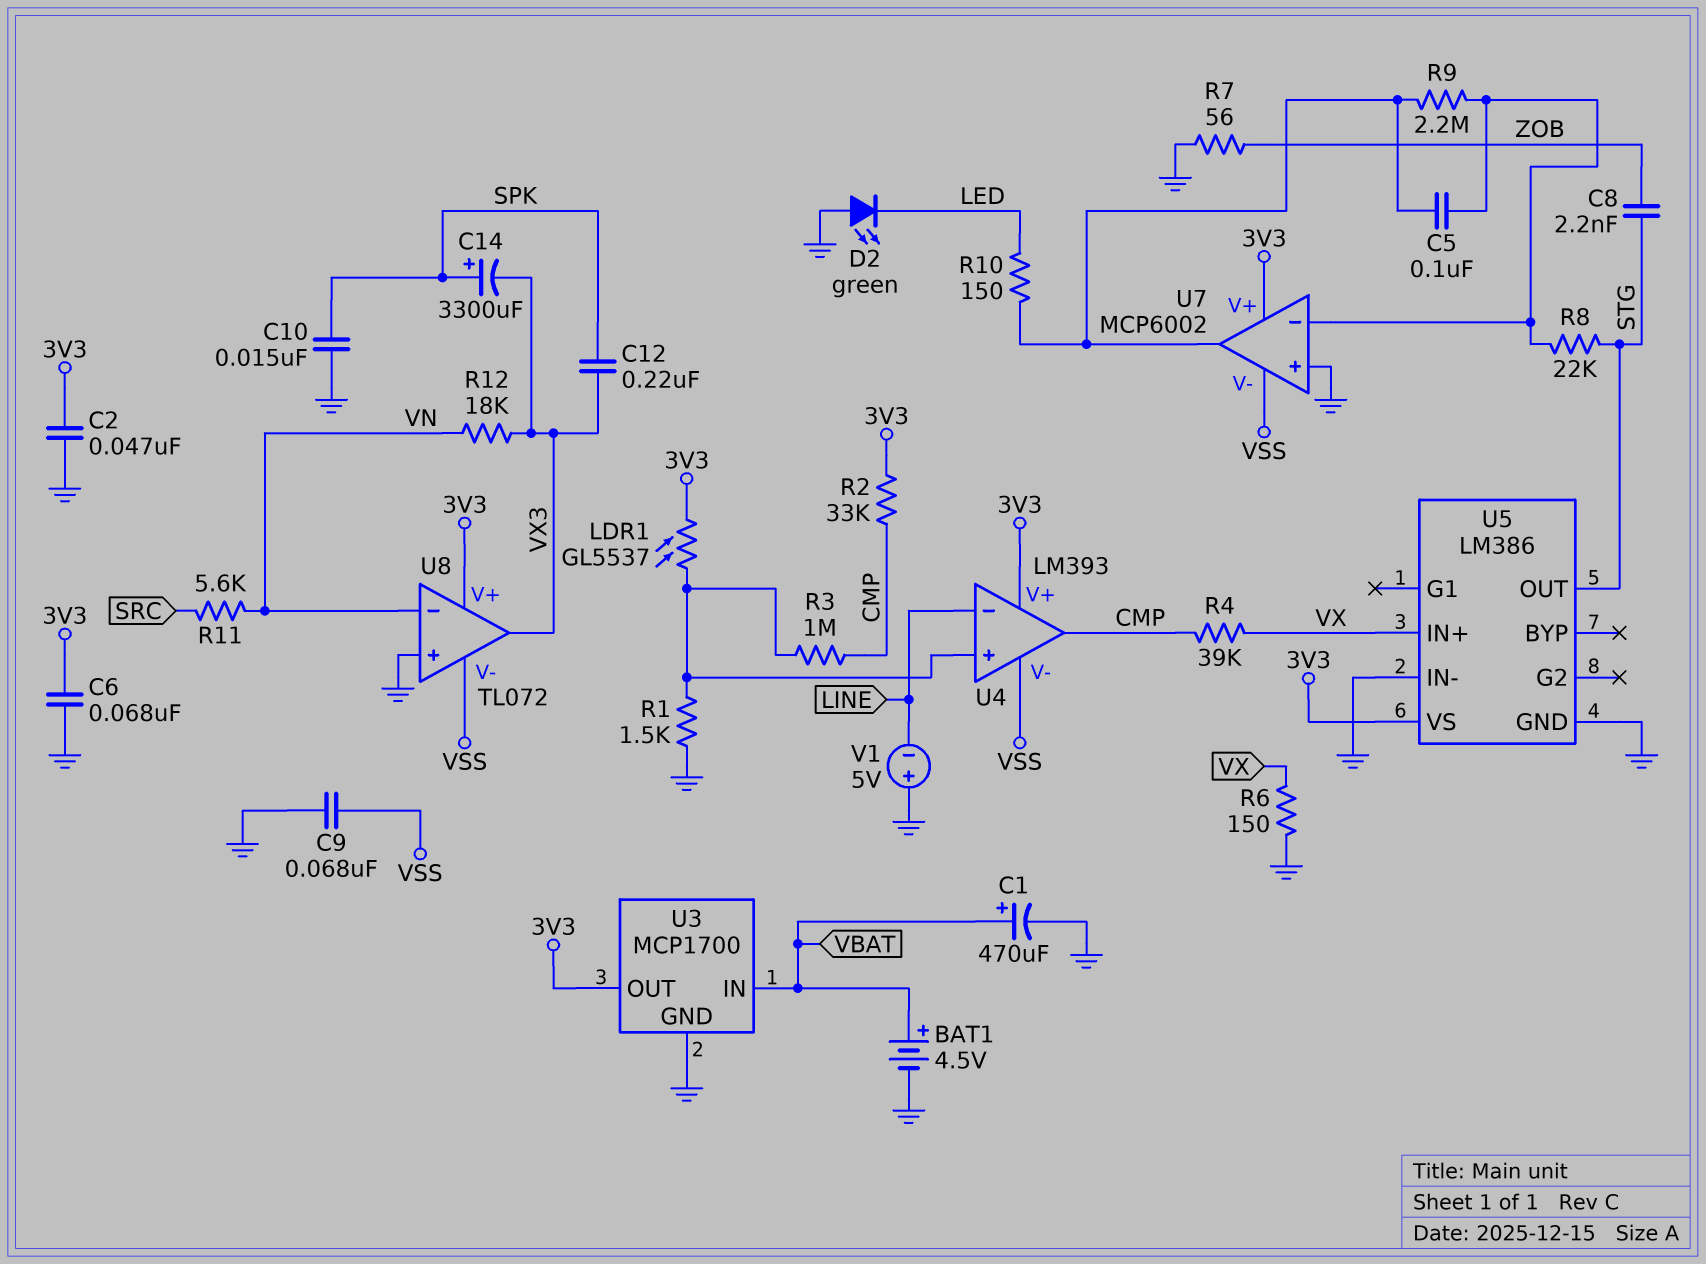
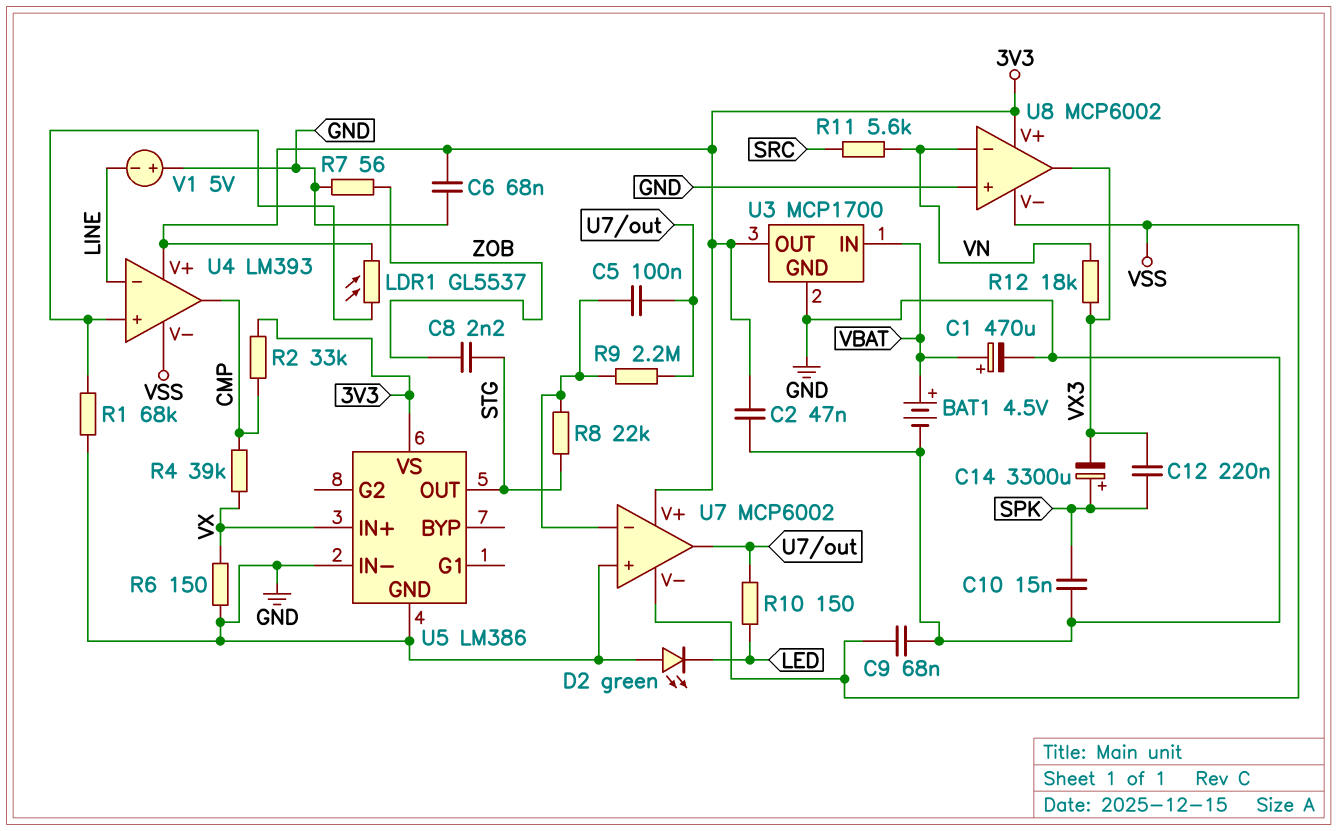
R1: 1.5k (GND, U4/in+) -> 68k (GND, U4/in+)
R3: 1M (CMP, U4/in+) -> none
U8: TL072 -> MCP6002

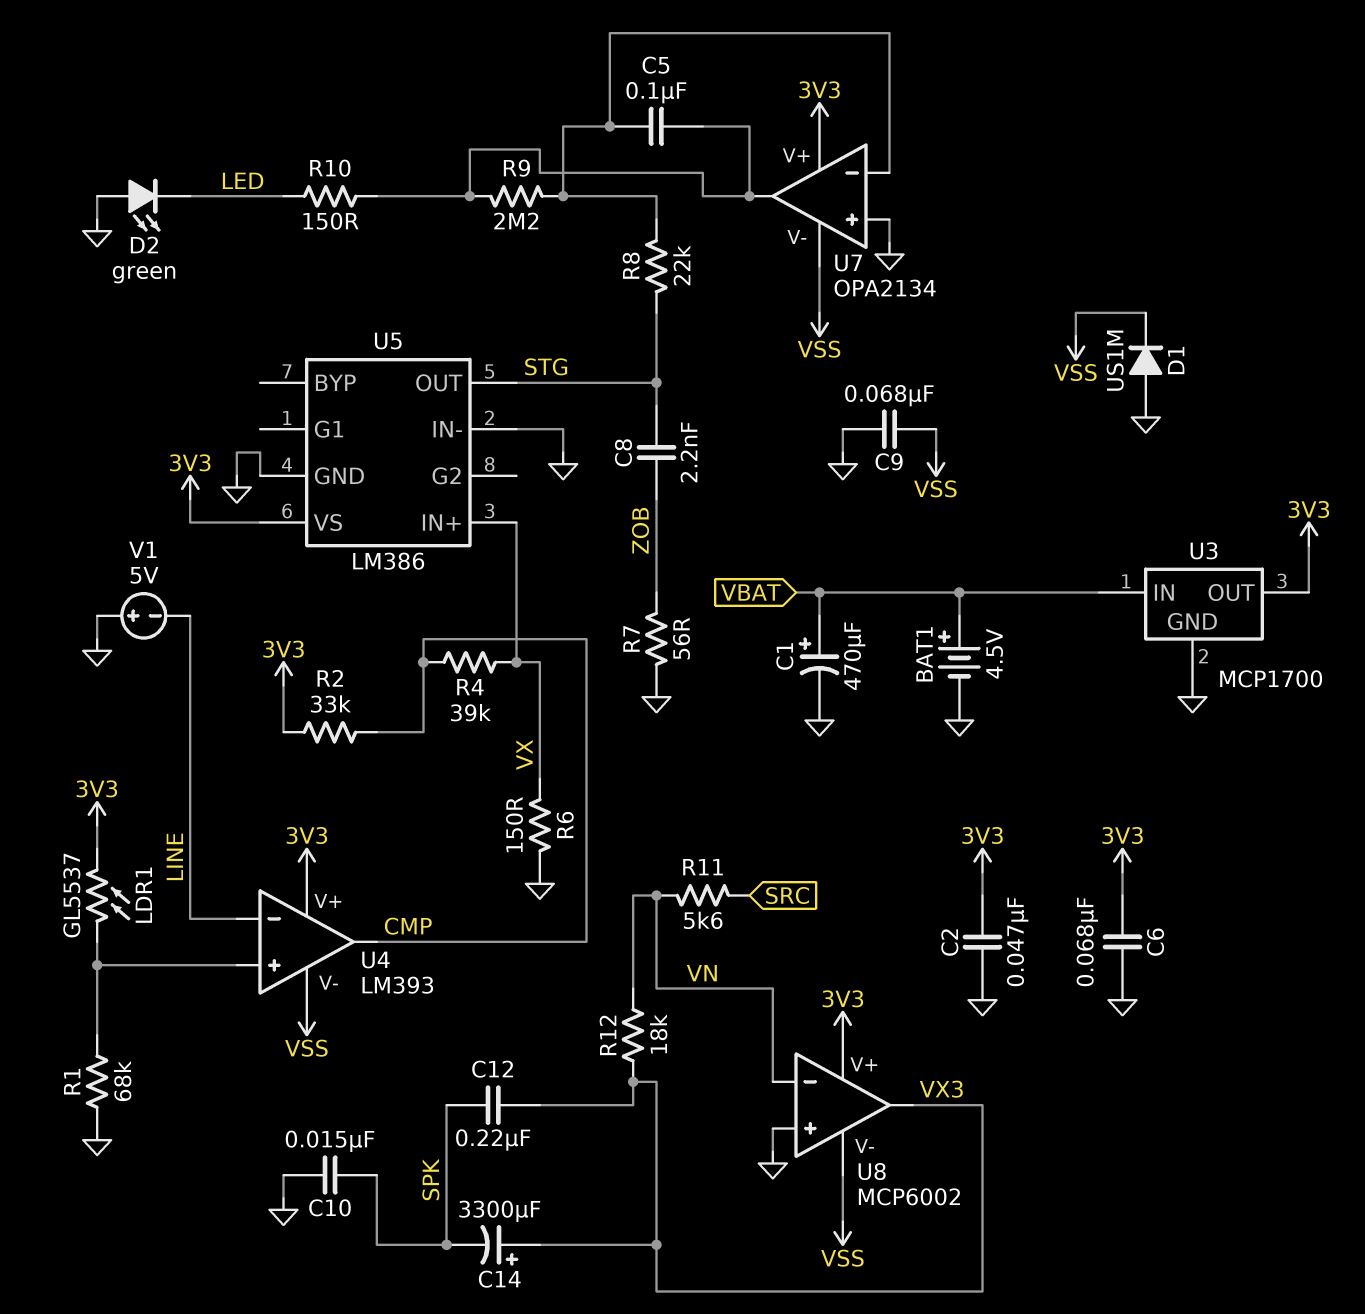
C14: 3300uF (plus SPK, minus VX3) -> 3300uF (plus VX3, minus SPK)
D1: none -> diode US1M (A GND, K VSS)
U7: MCP6002 -> OPA2134

